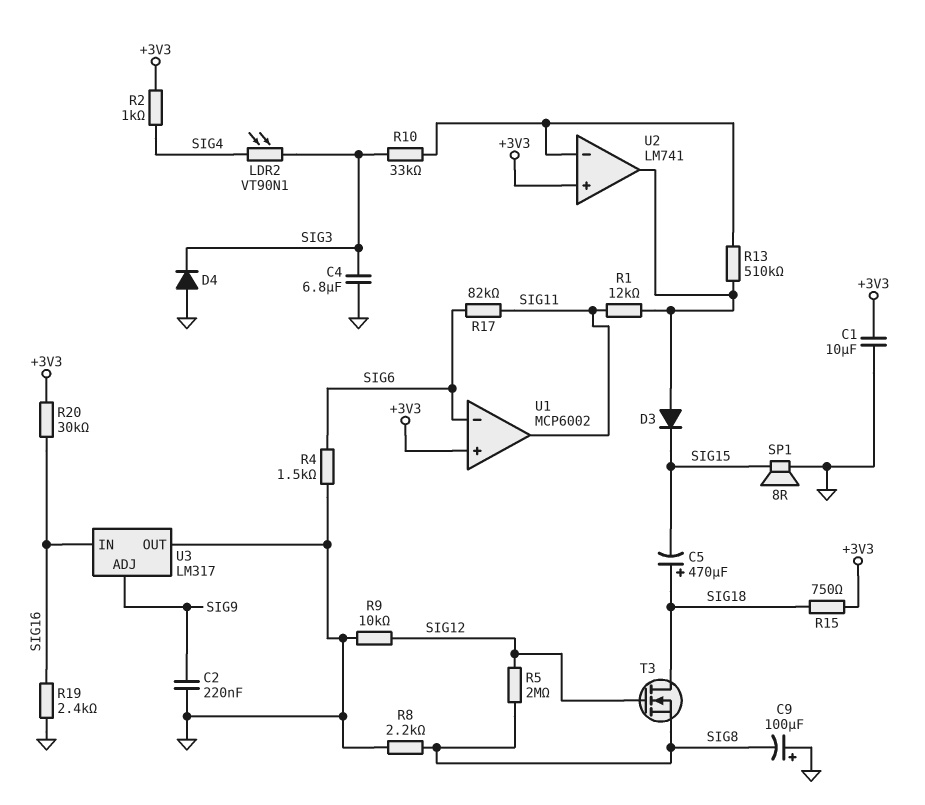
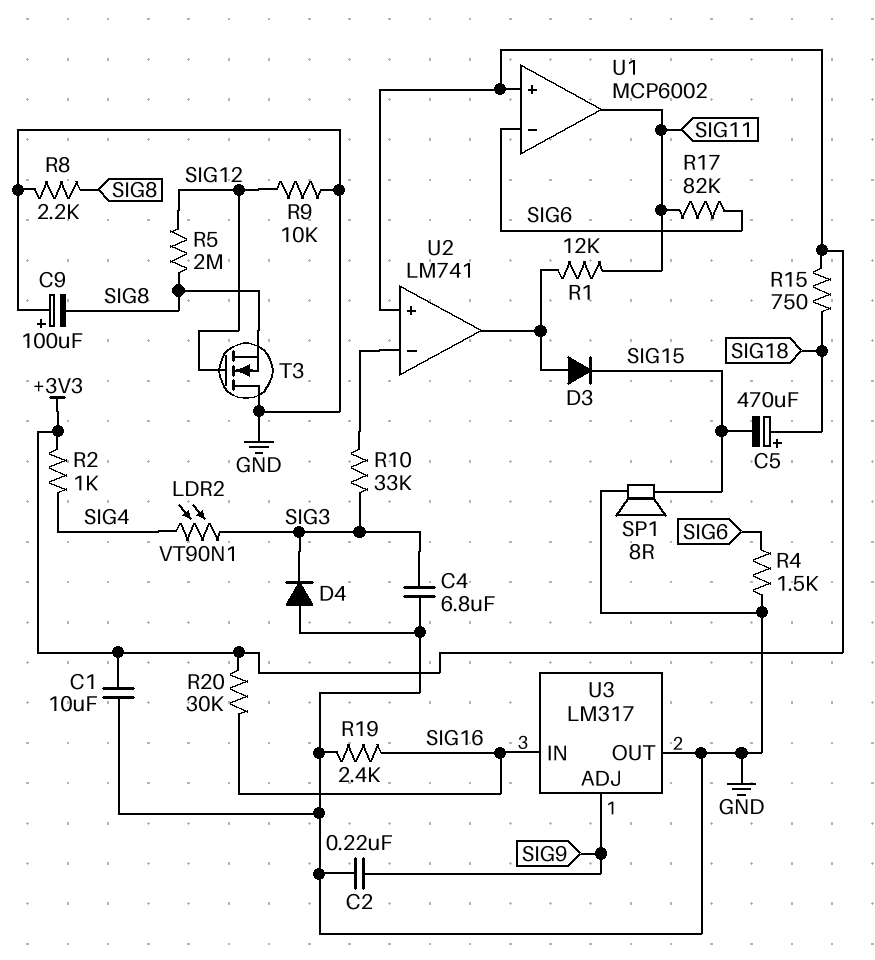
R13: 510k (U2/in-, U2/out) -> none
T3: NMOS (G SIG12, D SIG18, S SIG8) -> NMOS (G SIG12, D GND, S SIG8)

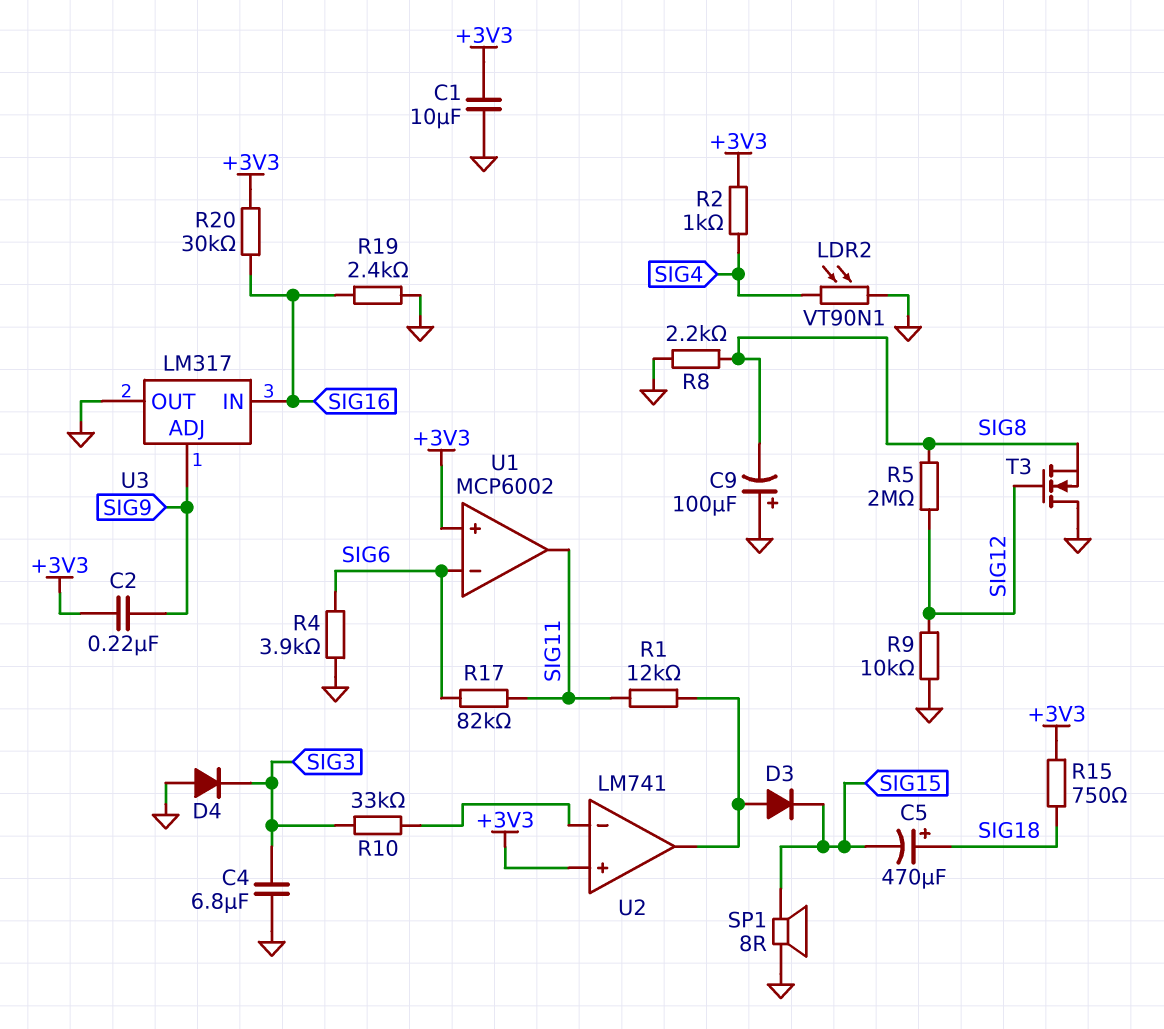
C2: 220nF (GND, SIG9) -> 220nF (+3V3, SIG9)
LDR2: VT90N1 (SIG3, SIG4) -> VT90N1 (GND, SIG4)
R4: 1.5k (GND, SIG6) -> 3.9k (GND, SIG6)

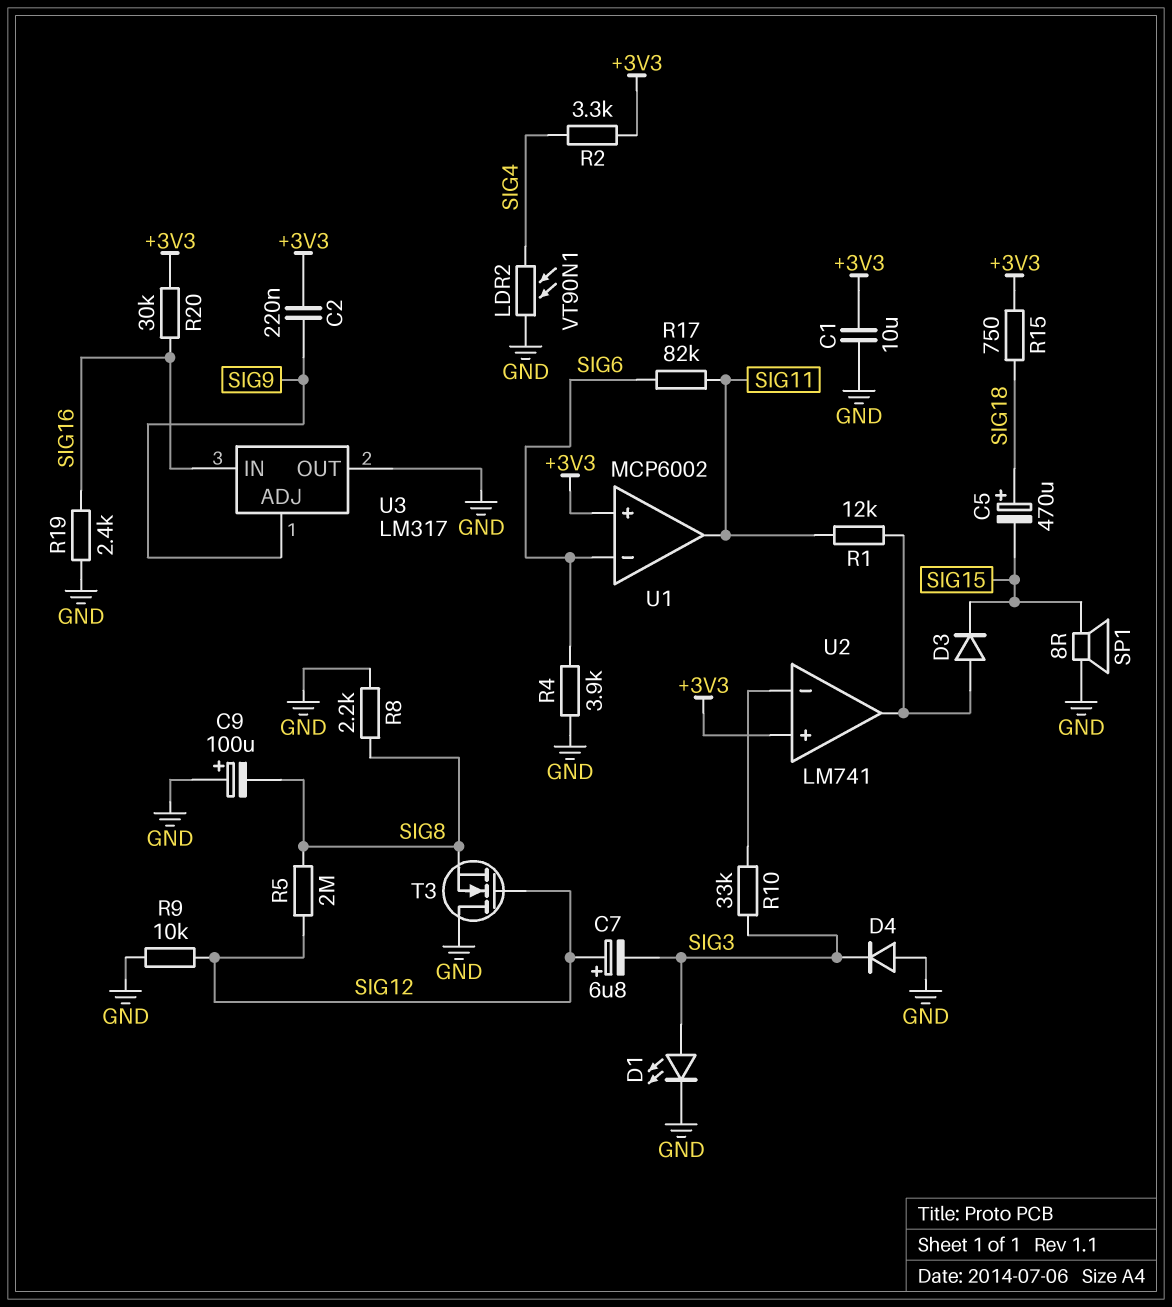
C4: 6.8uF (GND, SIG3) -> none
C7: none -> 6.8uF (plus SIG12, minus SIG3)
D1: none -> LED (A SIG3, K GND)
R2: 1k (+3V3, SIG4) -> 3.3k (+3V3, SIG4)

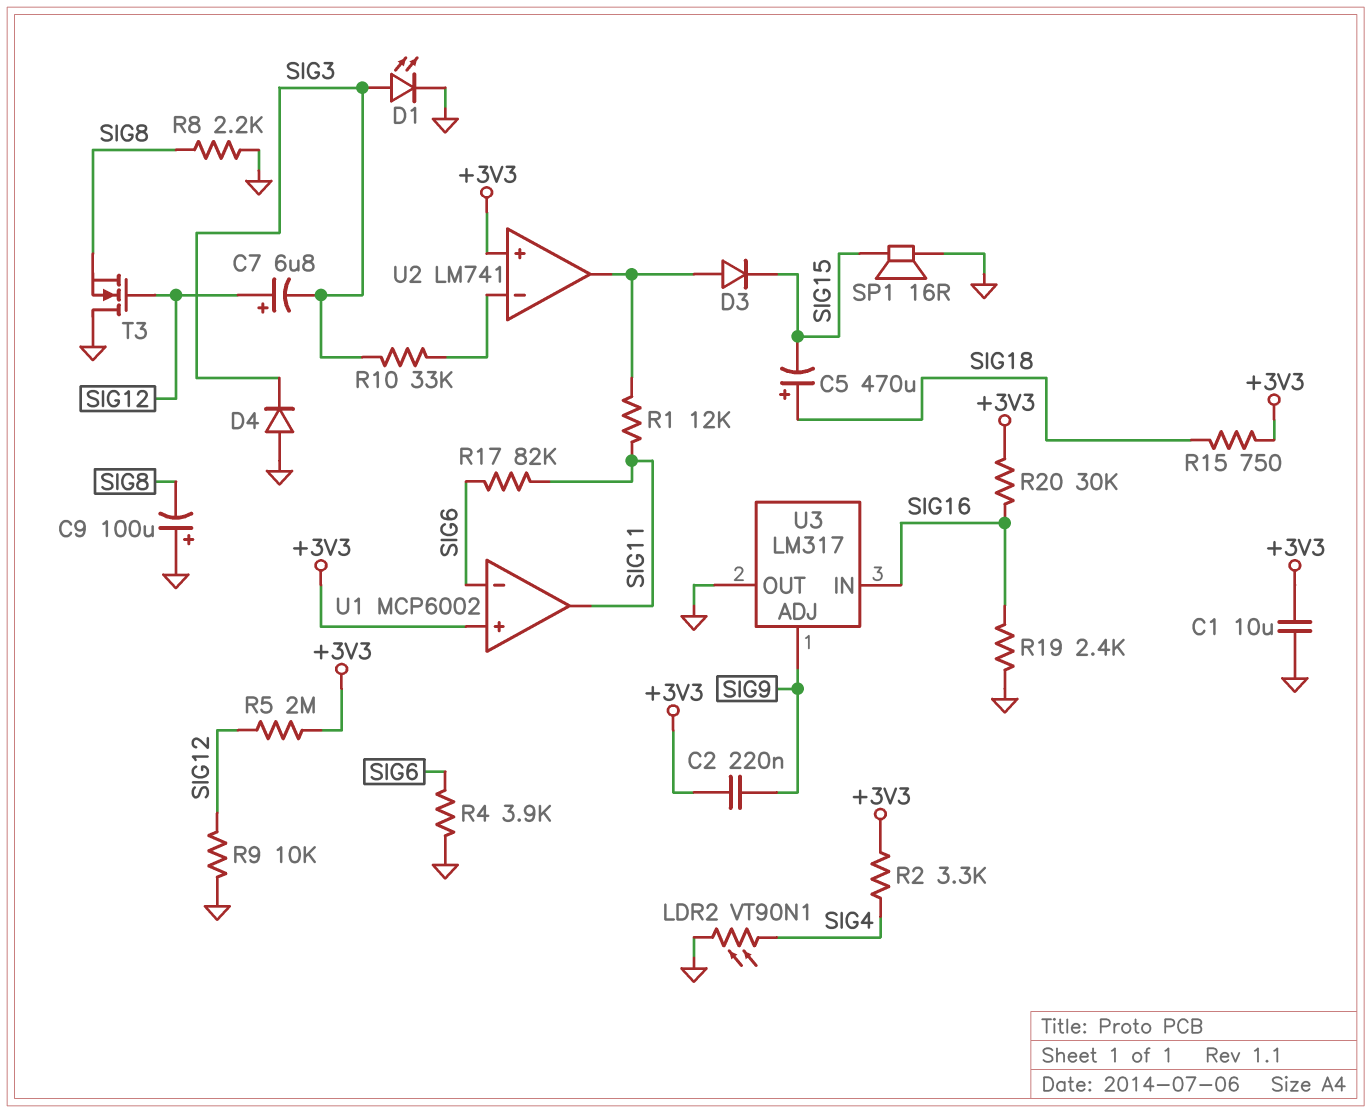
R5: 2M (SIG8, SIG12) -> 2M (+3V3, SIG12)
SP1: speaker 8R (GND, SIG15) -> speaker 16R (GND, SIG15)

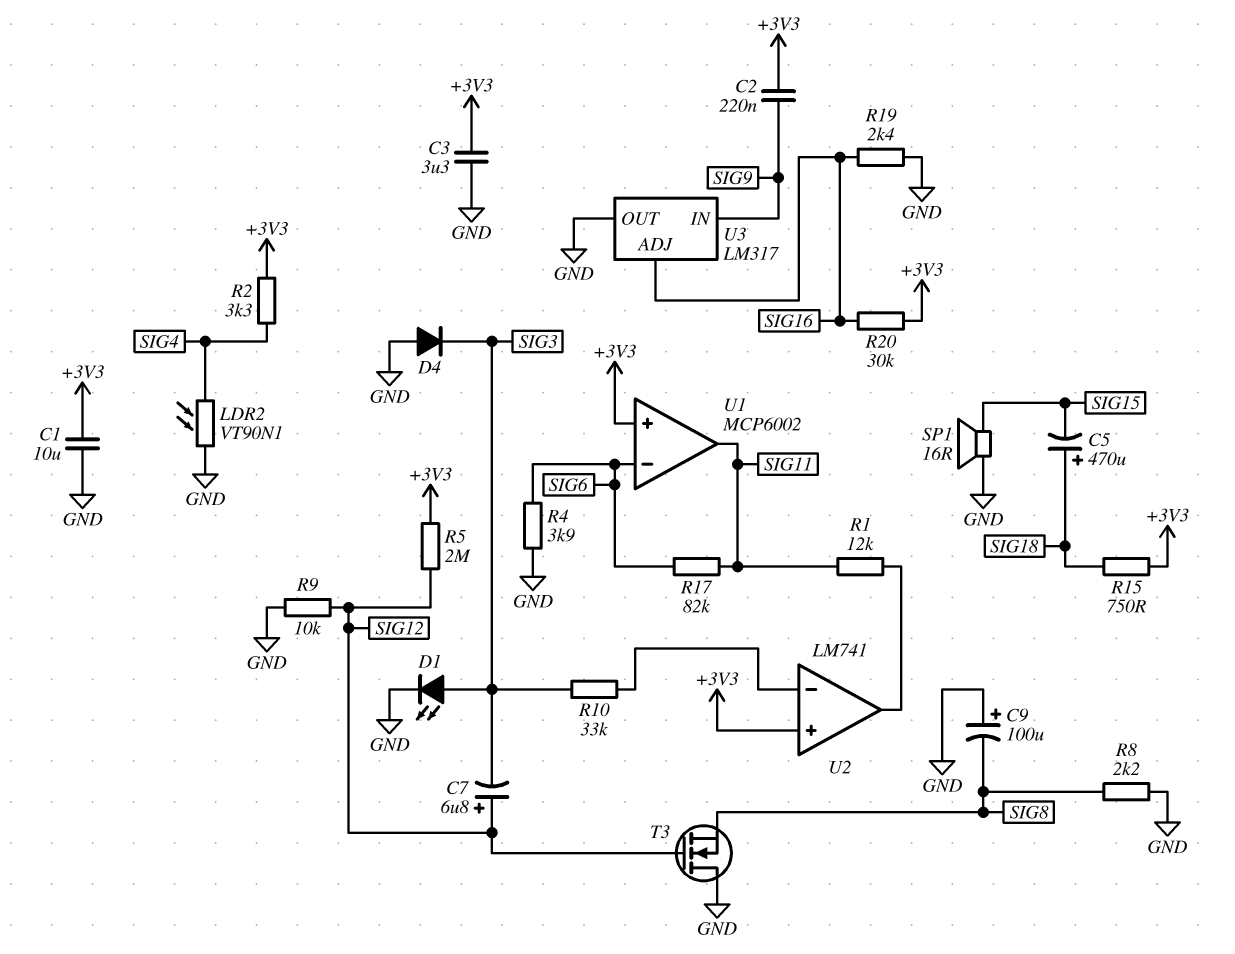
C3: none -> 3.3uF (+3V3, GND)
D3: diode (A U2/out, K SIG15) -> none
U3 pin ADJ: SIG9 -> SIG16
U3 pin IN: SIG16 -> SIG9

